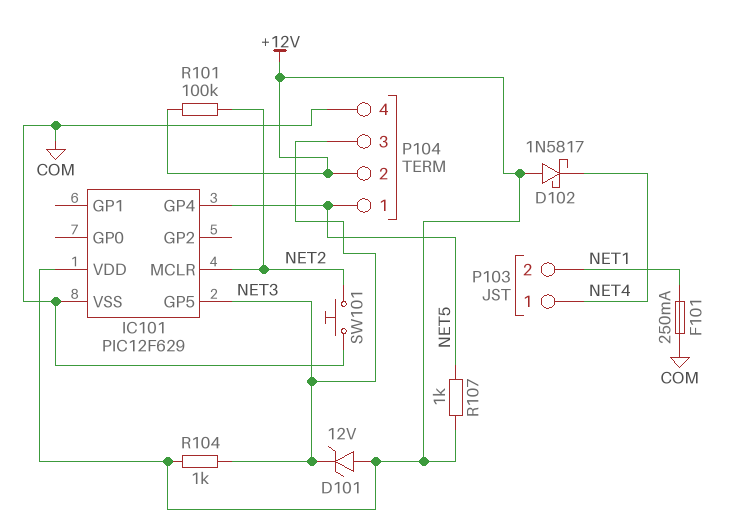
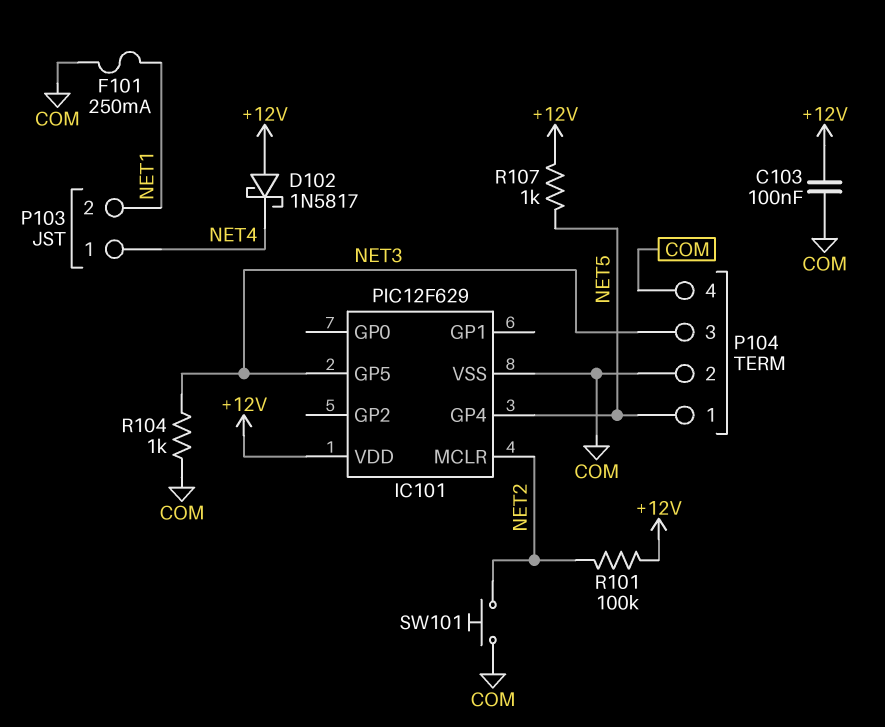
C103: none -> 100nF (+12V, COM)
D101: zener 12V (A +12V, K NET3) -> none
P104 pin 2: +12V -> COM
R104: 1k (+12V, NET3) -> 1k (COM, NET3)

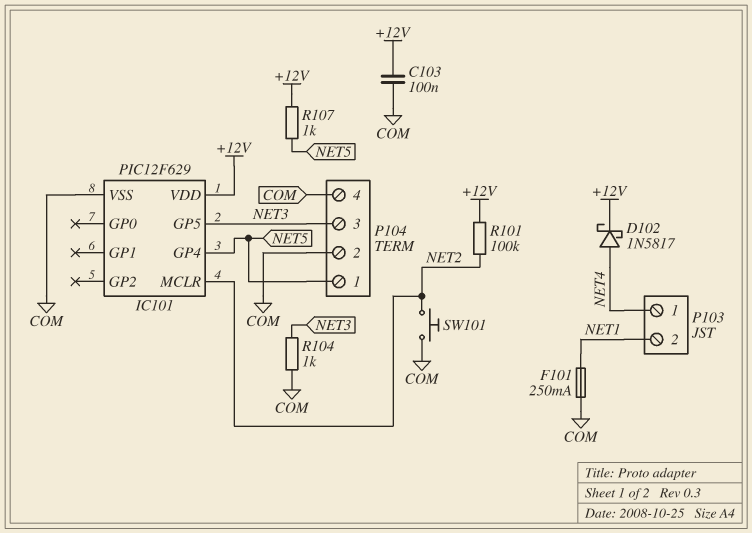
D102: schottky 1N5817 (A +12V, K NET4) -> schottky 1N5817 (A NET4, K +12V)

